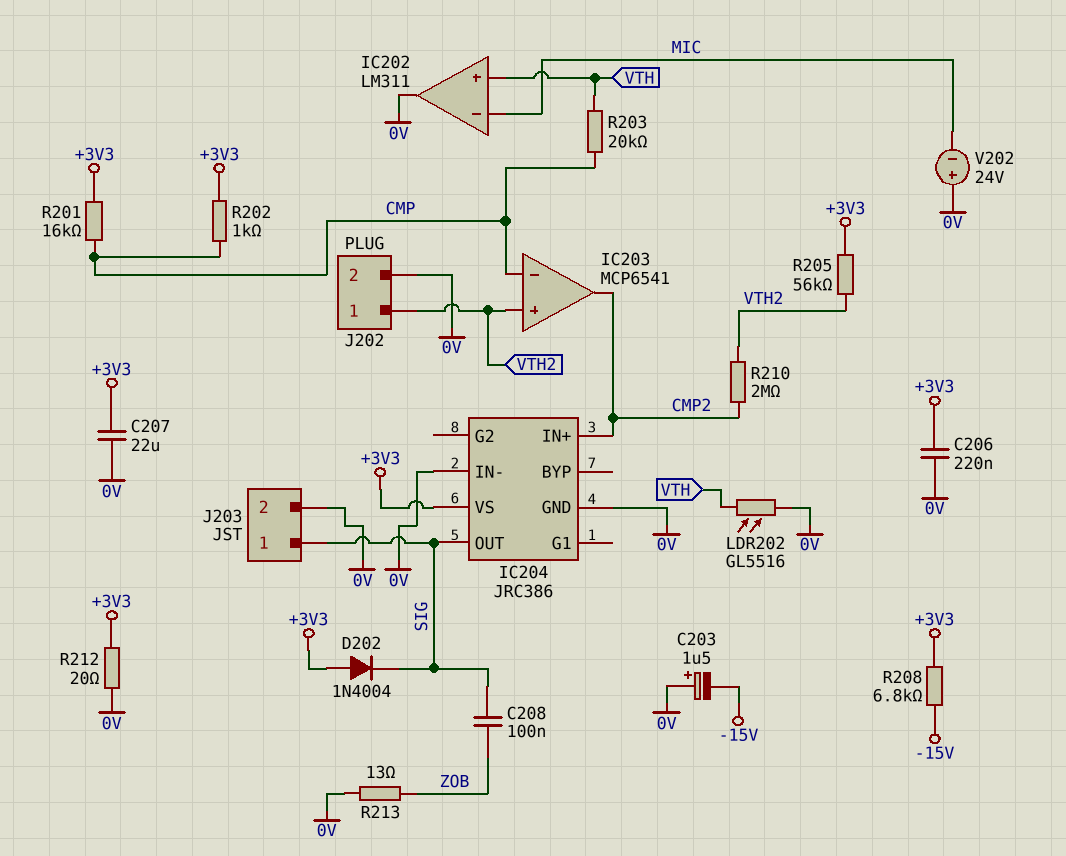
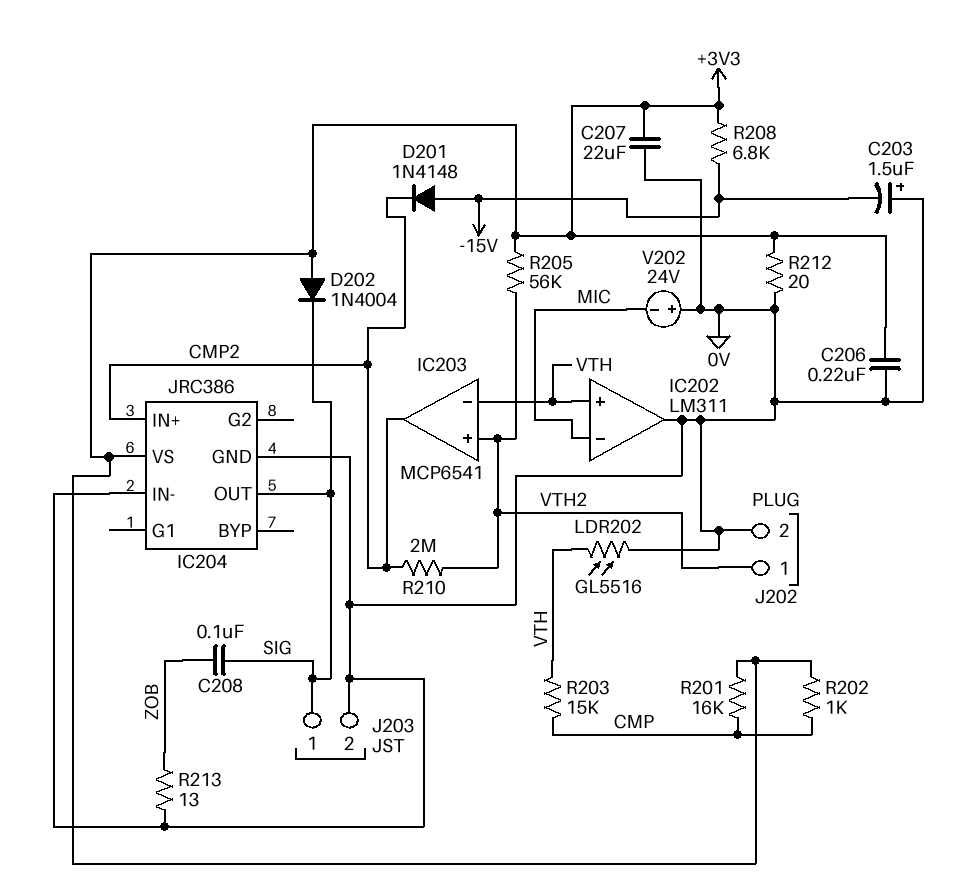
D201: none -> diode 1N4148 (A -15V, K CMP2)
IC203 pin in-: CMP -> VTH
R203: 20k (CMP, VTH) -> 15k (CMP, VTH)

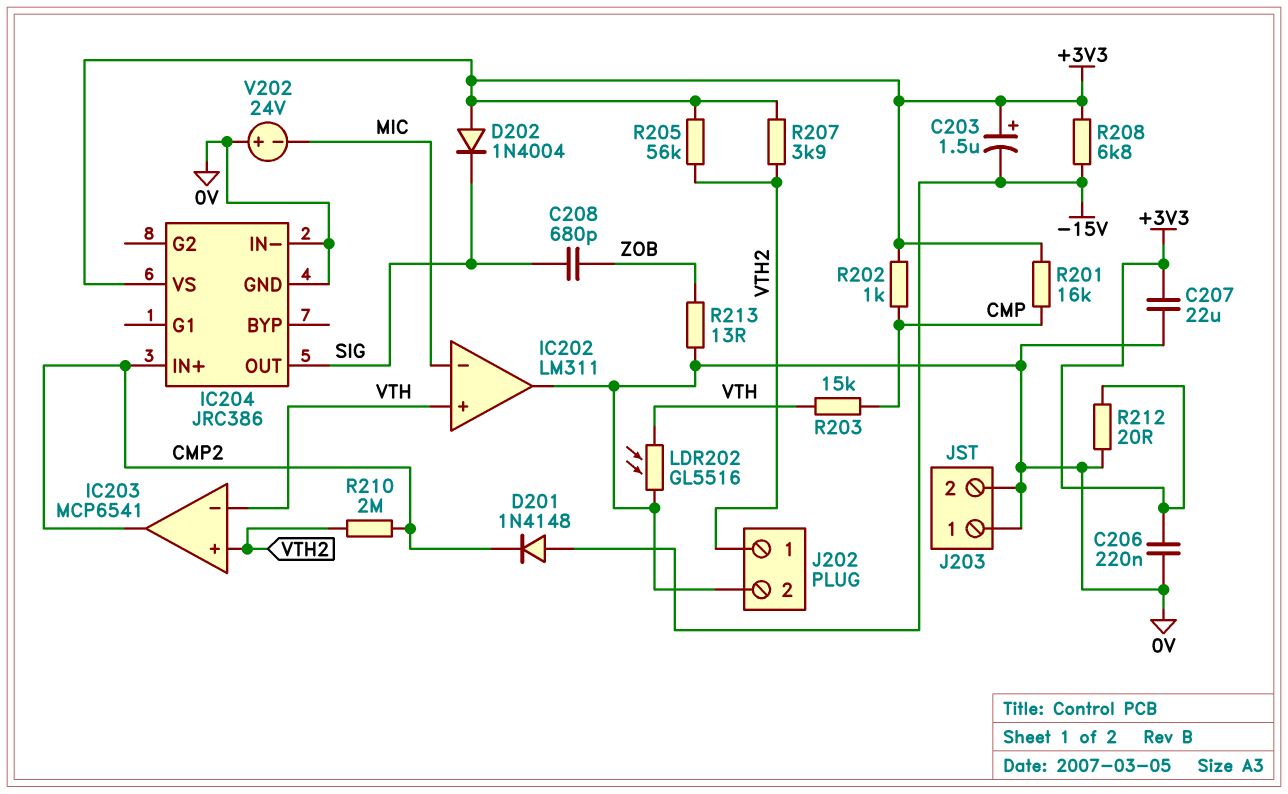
C203: 1.5uF (plus 0V, minus -15V) -> 1.5uF (plus +3V3, minus -15V)
C208: 100nF (SIG, ZOB) -> 680pF (SIG, ZOB)
J203 pin 1: SIG -> 0V
R207: none -> 3.9k (+3V3, VTH2)

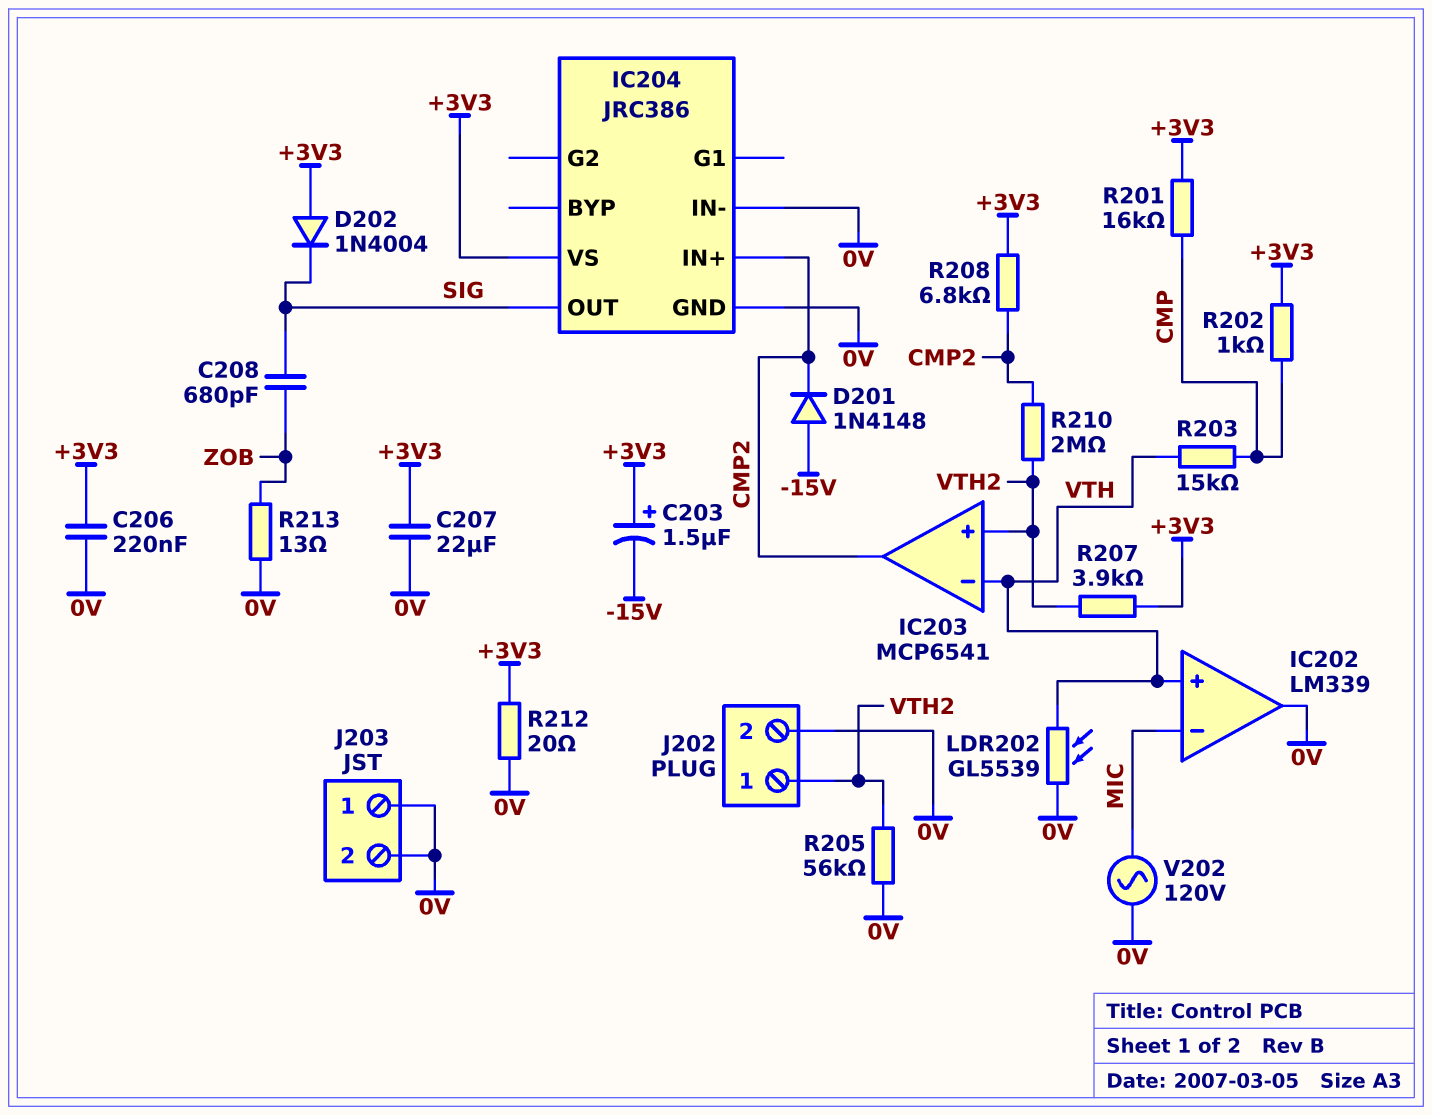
IC202: LM311 -> LM339
LDR202: GL5516 (0V, VTH) -> GL5539 (0V, VTH)
R205: 56k (+3V3, VTH2) -> 56k (0V, VTH2)
R208: 6.8k (+3V3, -15V) -> 6.8k (+3V3, CMP2)
V202: 24V (plus 0V, minus MIC) -> AC 120V (0V, MIC)

